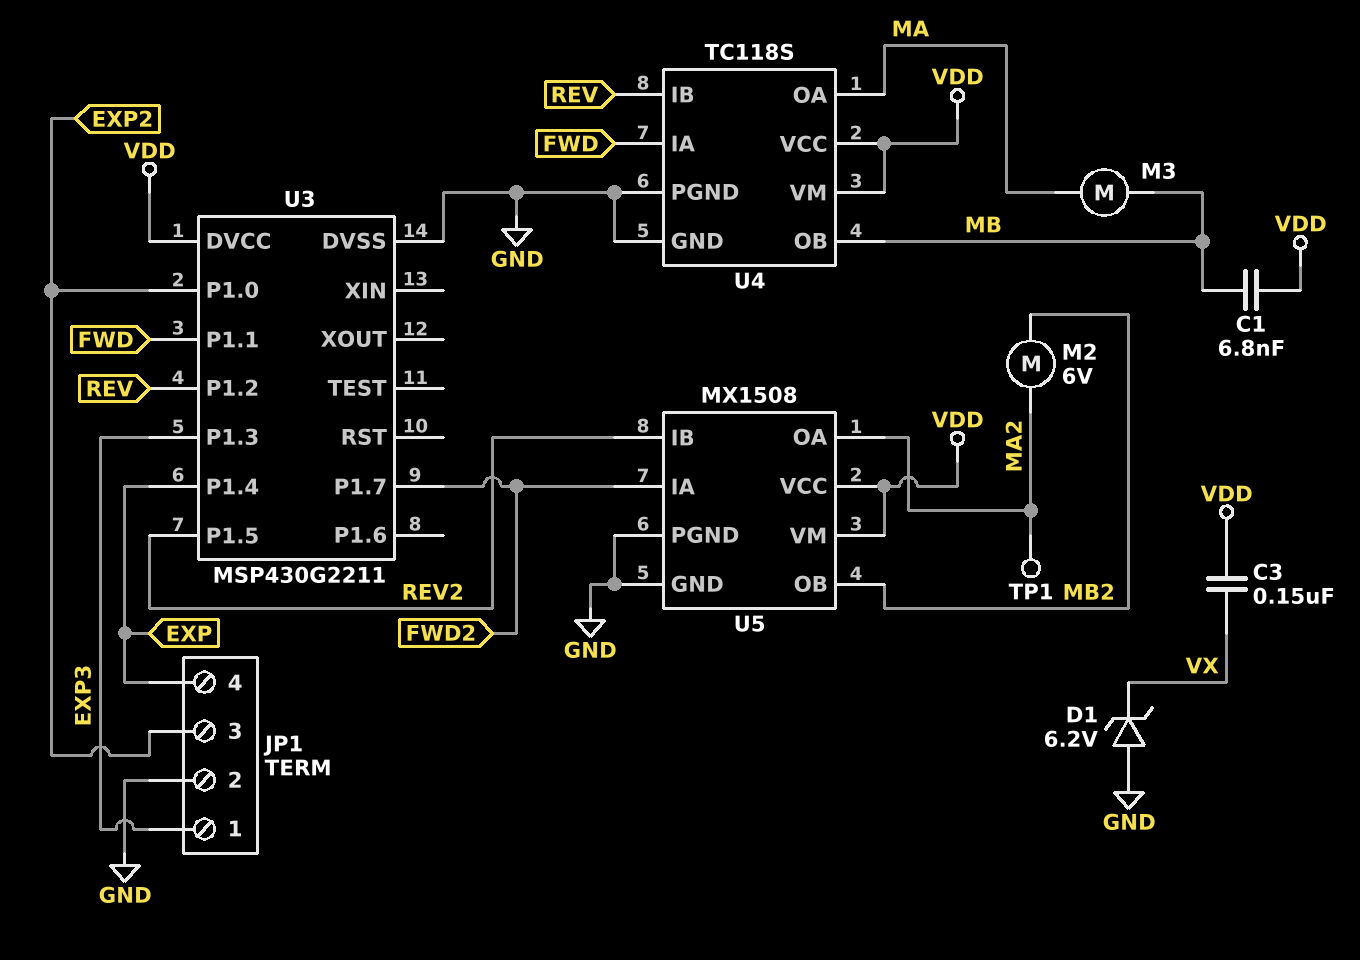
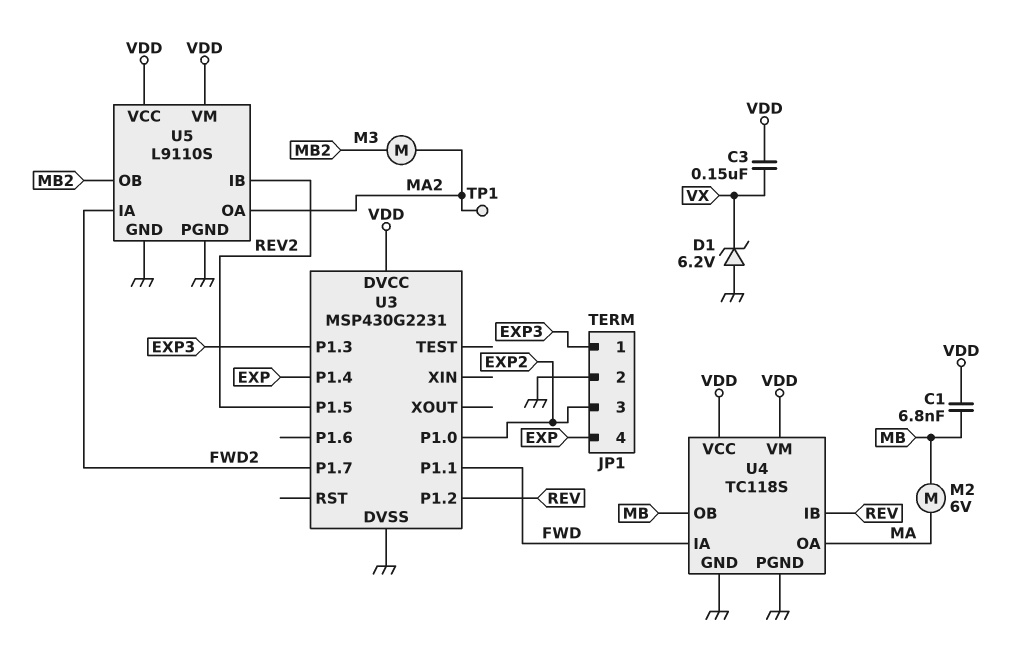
M2: motor 6V (MA2, MB2) -> motor 6V (MA, MB)
M3: motor (MA, MB) -> motor (MA2, MB2)
U3: MSP430G2211 -> MSP430G2231
U5: MX1508 -> L9110S

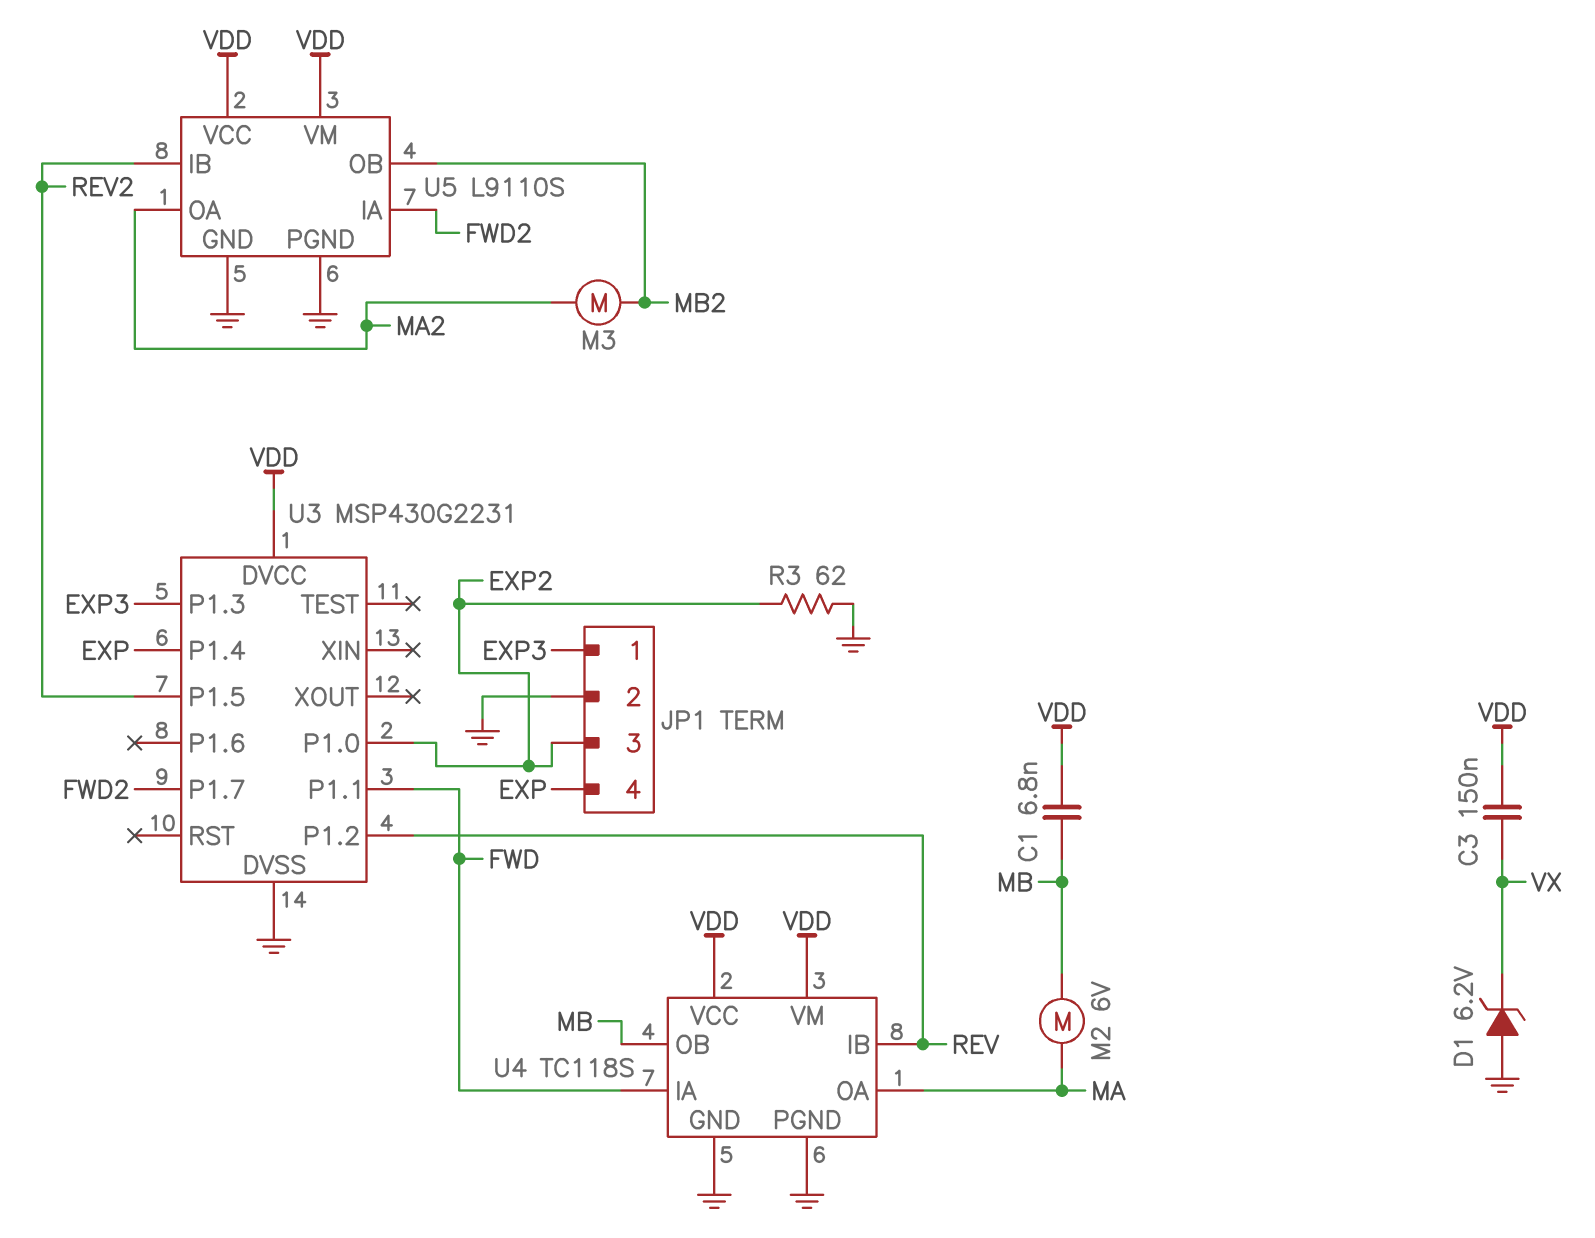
R3: none -> 62 (EXP2, GND)
TP1: test point (MA2) -> none

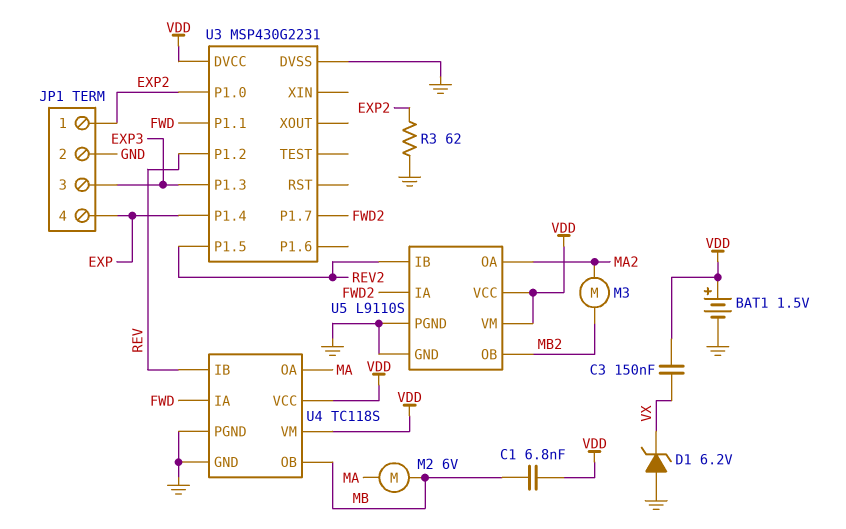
BAT1: none -> 1.5V (plus VDD, minus GND)
JP1 pin 1: EXP3 -> EXP2
JP1 pin 3: EXP2 -> EXP3

